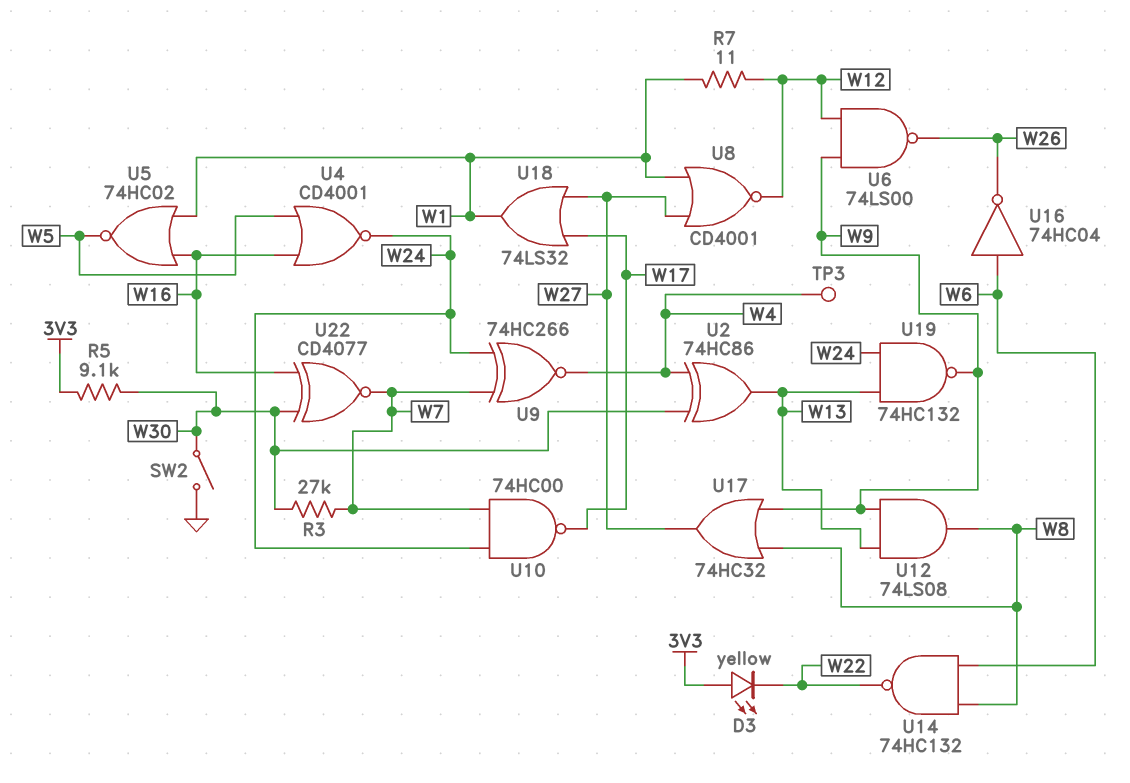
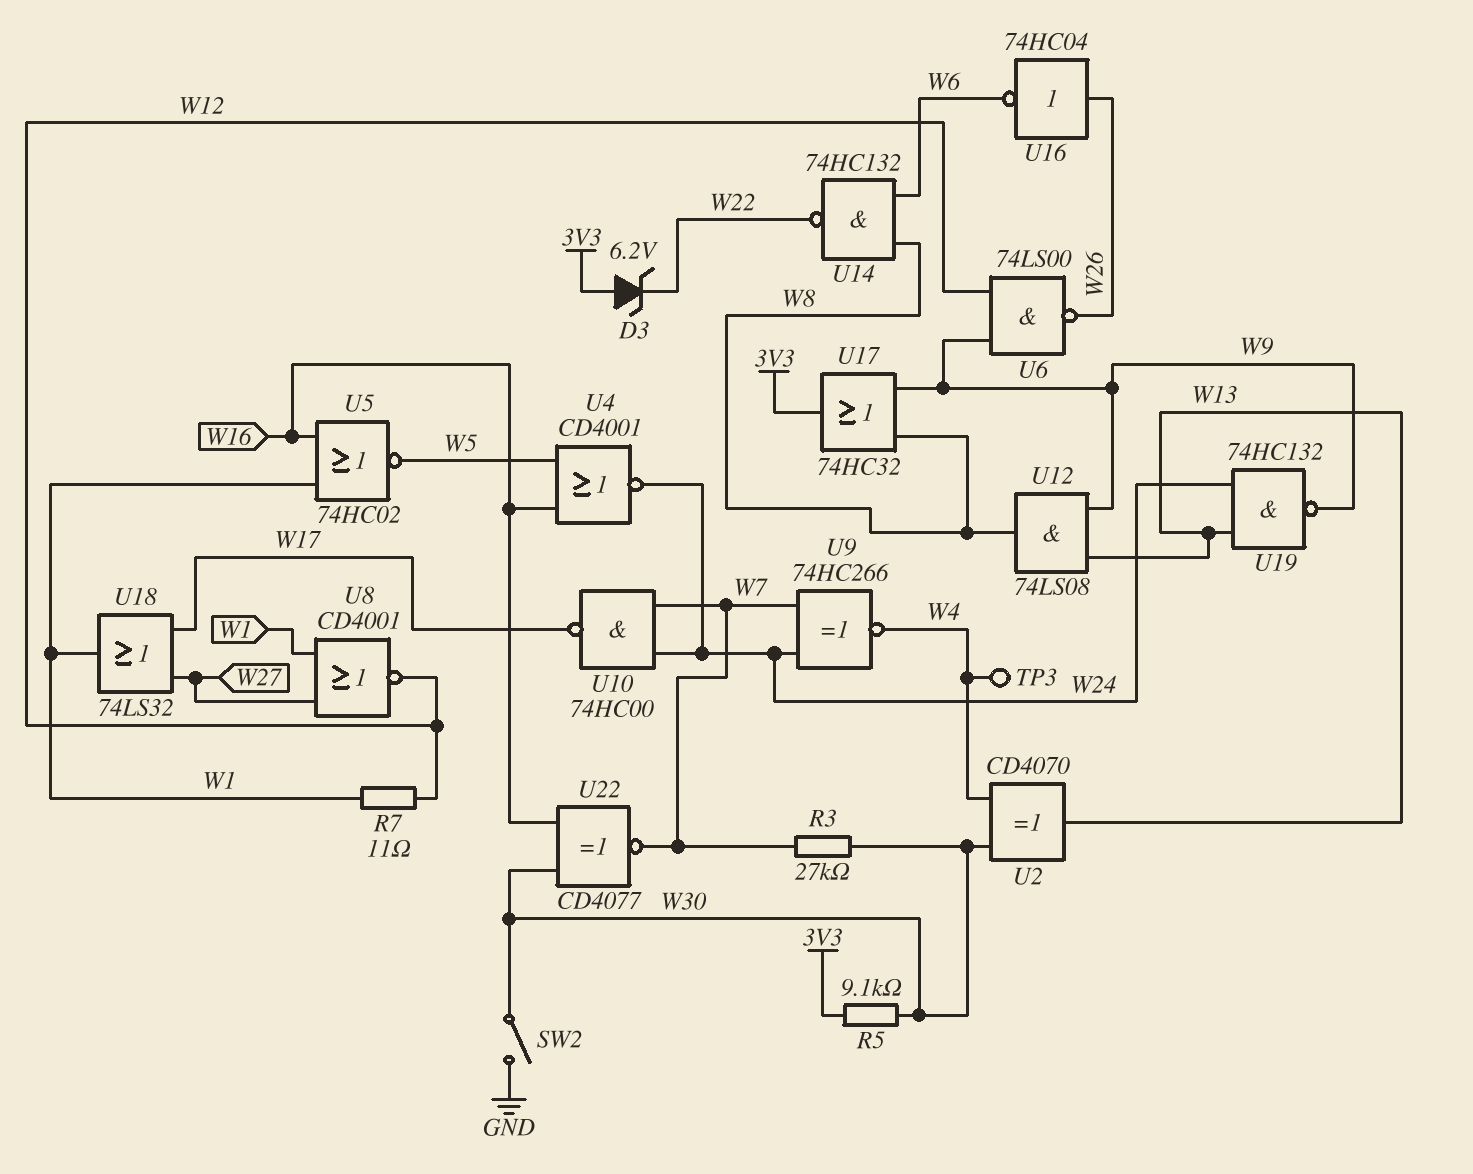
D3: LED yellow (A 3V3, K W22) -> zener 6.2V (A 3V3, K W22)
U2: XOR 74HC86 (in W4, in W30, out W13) -> XOR CD4070 (in W4, in W30, out W13)
U16: NOT 74HC04 (in W6, out W26) -> NOT 74HC04 (in W26, out W6)
U17: OR 74HC32 (in W8, in W9, out W27) -> OR 74HC32 (in W8, in W9, out 3V3)

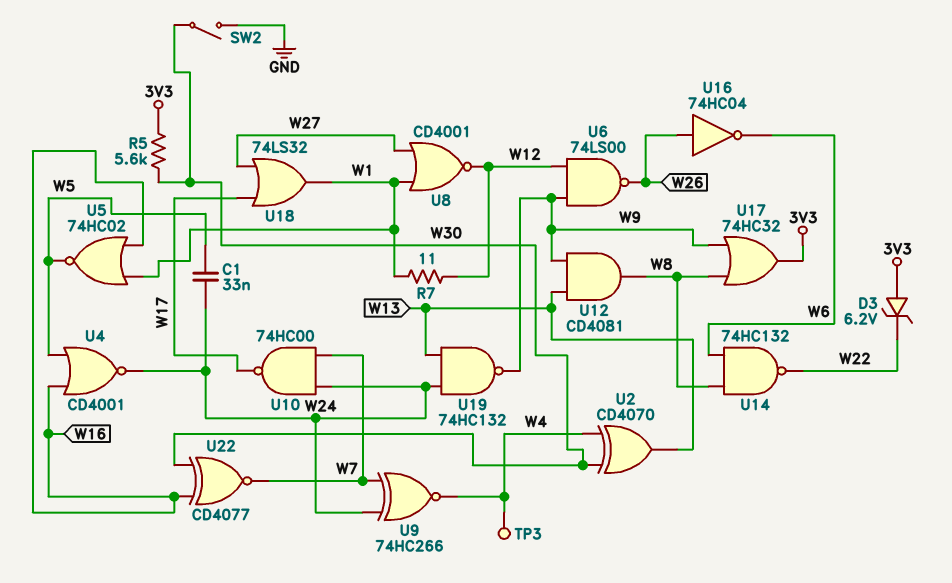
C1: none -> 33nF (W5, W24)
R3: 27k (W7, W30) -> none
R5: 9.1k (3V3, W30) -> 5.6k (3V3, W30)
U12: AND 74LS08 (in W9, in W13, out W8) -> AND CD4081 (in W9, in W13, out W8)

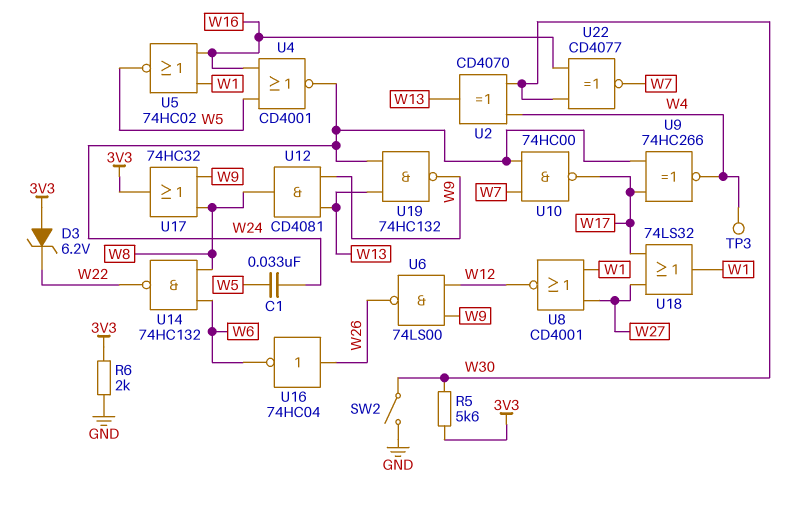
R6: none -> 2k (3V3, GND)
R7: 11 (W1, W12) -> none
U9: XNOR 74HC266 (in W7, in W24, out W4) -> XNOR 74HC266 (in W17, in W24, out W4)

